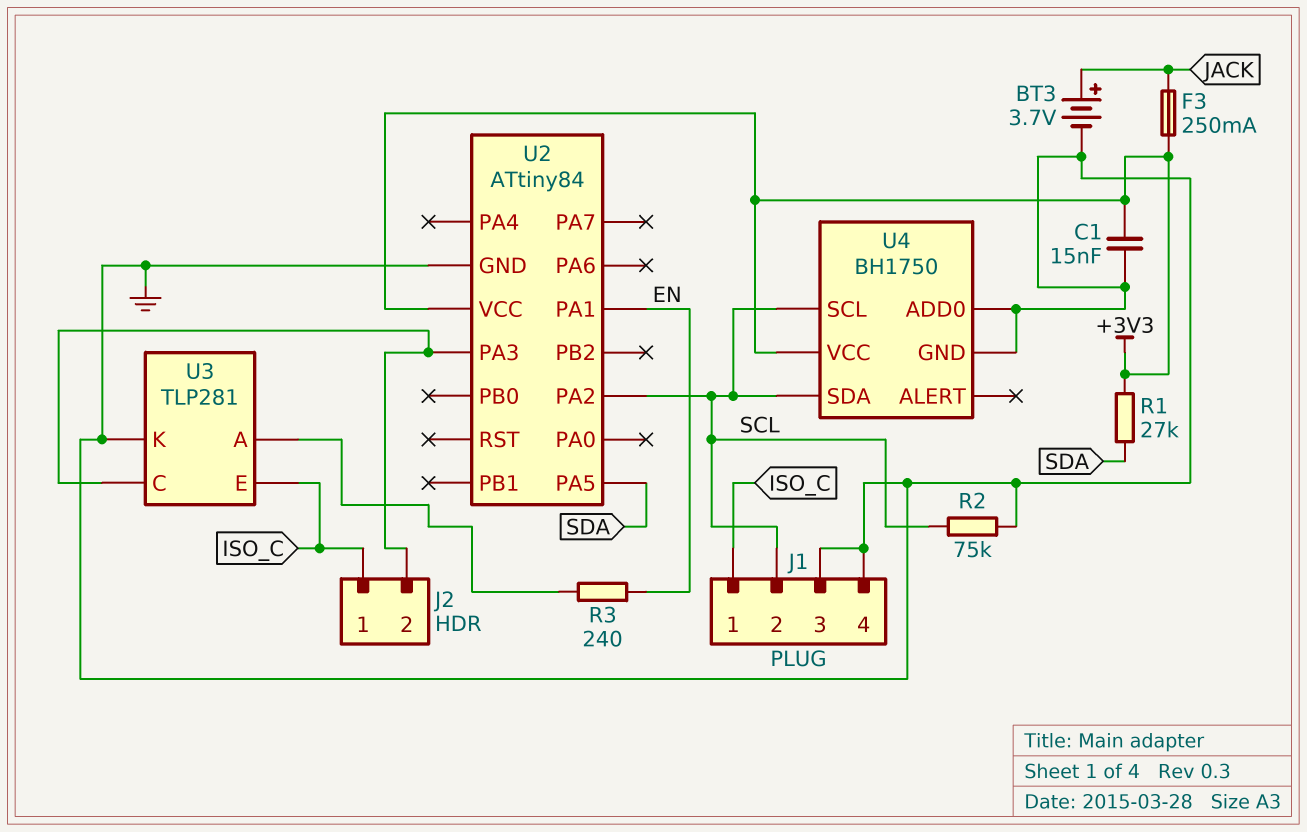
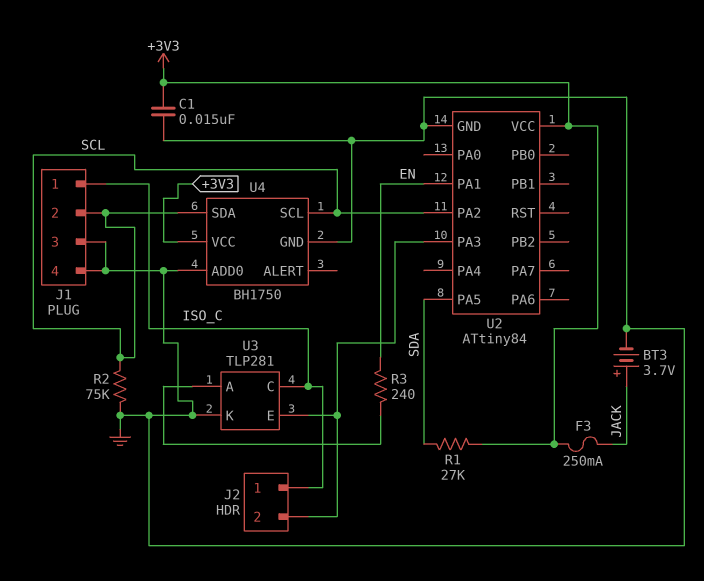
U3 pin C: J2/2 -> ISO_C
U3 pin E: ISO_C -> J2/2

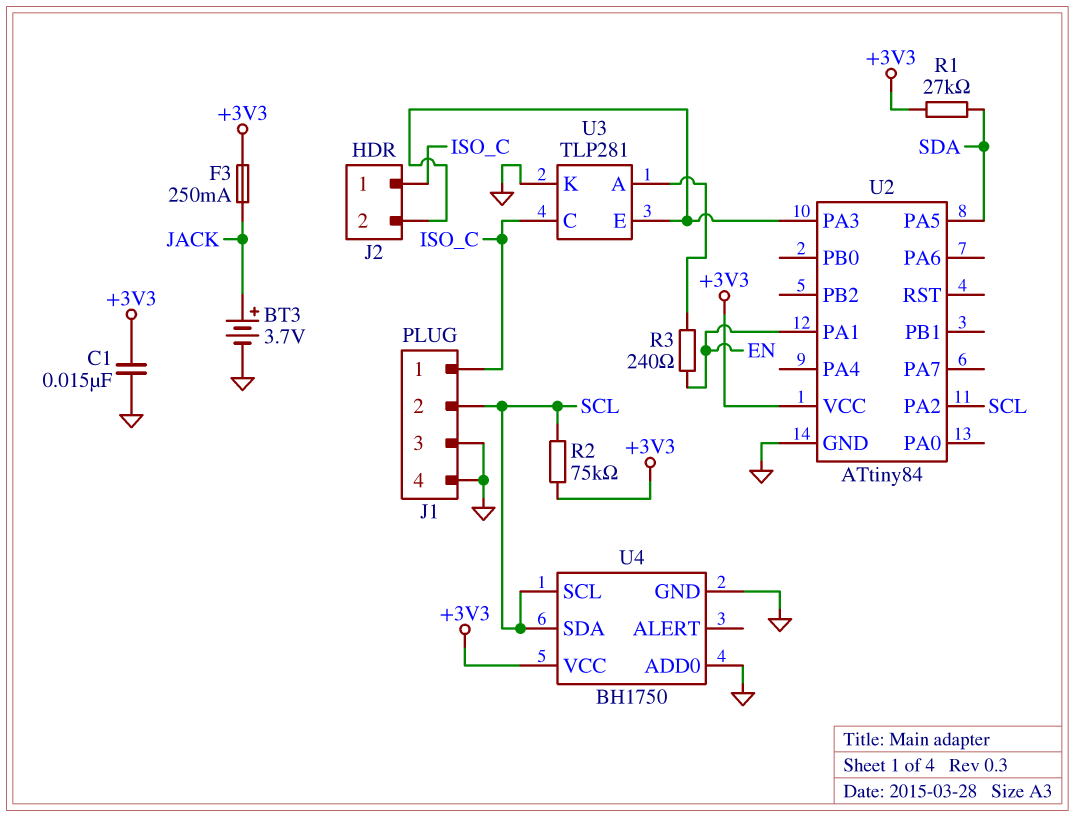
R2: 75k (GND, SCL) -> 75k (+3V3, SCL)

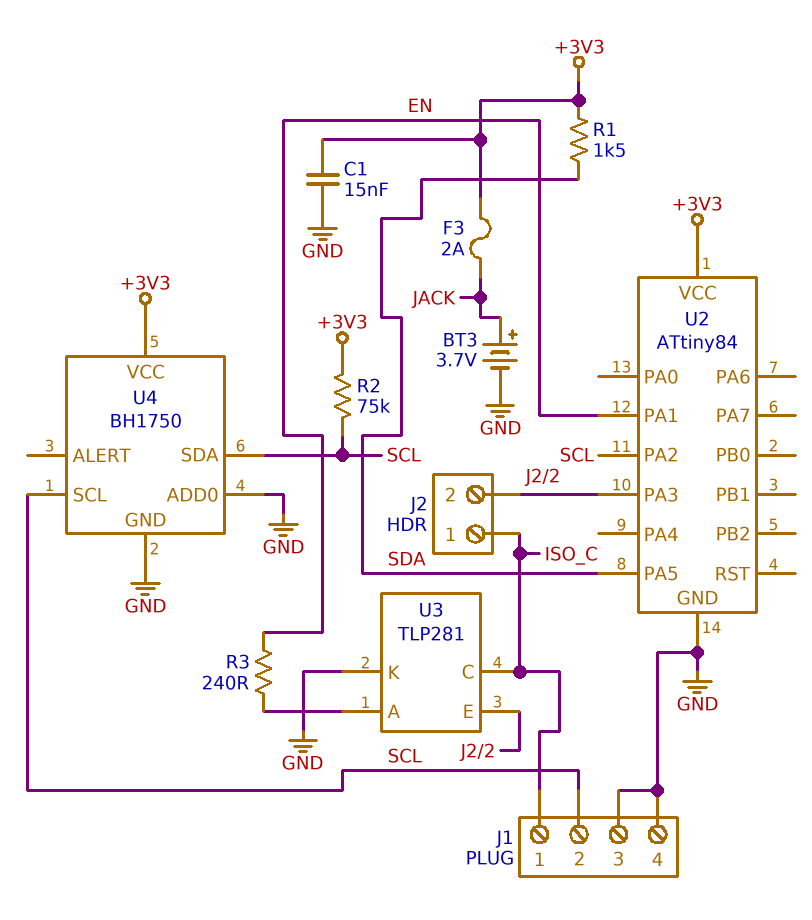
F3: 250mA (+3V3, JACK) -> 2A (+3V3, JACK)
R1: 27k (+3V3, SDA) -> 1.5k (+3V3, SDA)

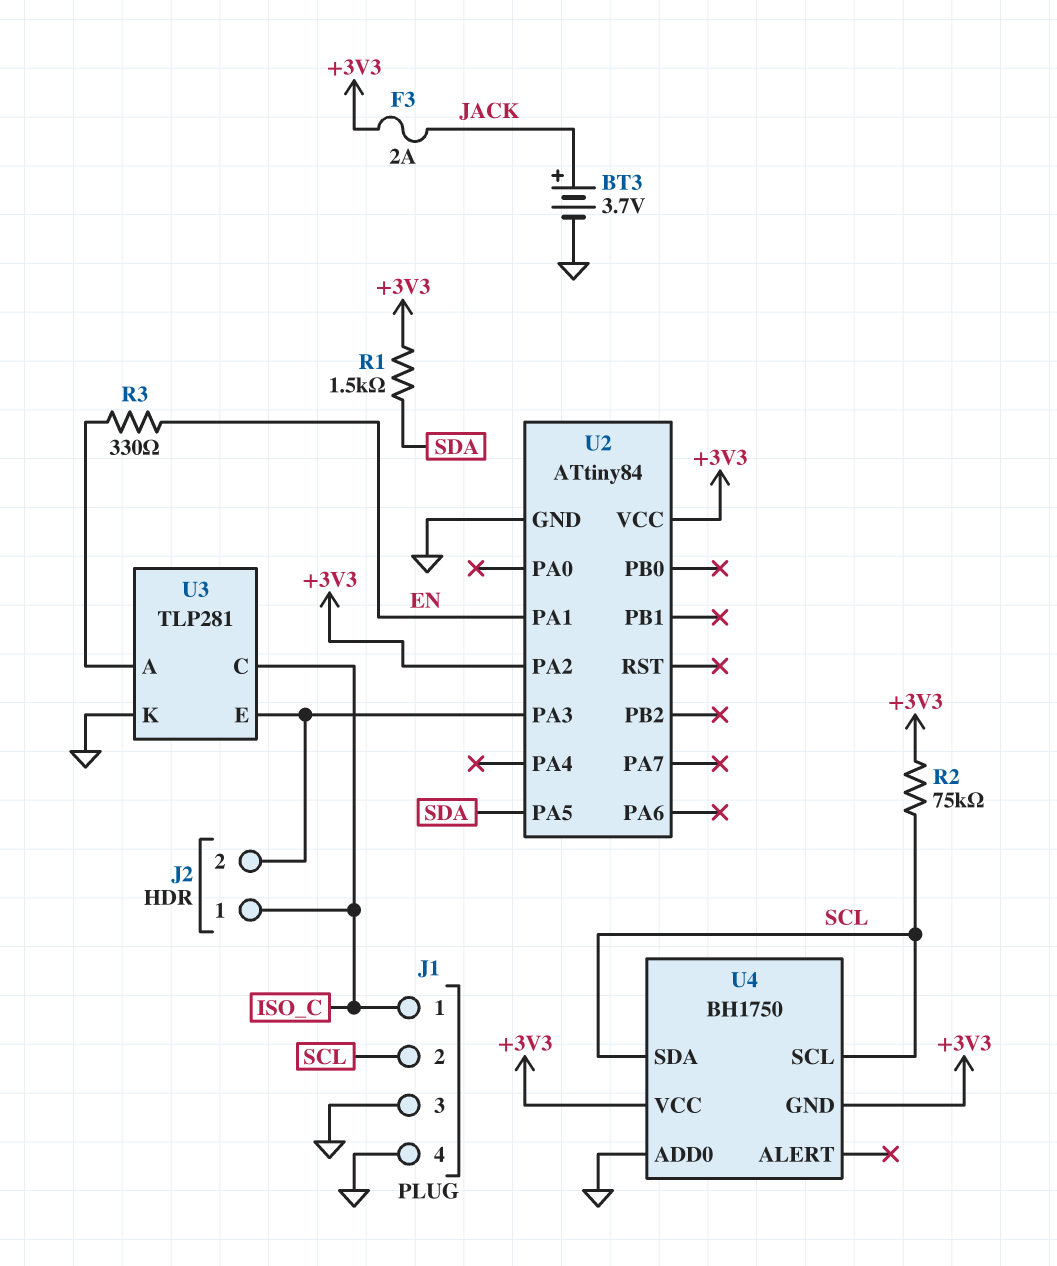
C1: 15nF (+3V3, GND) -> none
R3: 240 (EN, U3/A) -> 330 (EN, U3/A)
U2 pin PA2: SCL -> +3V3
U4 pin GND: GND -> +3V3

